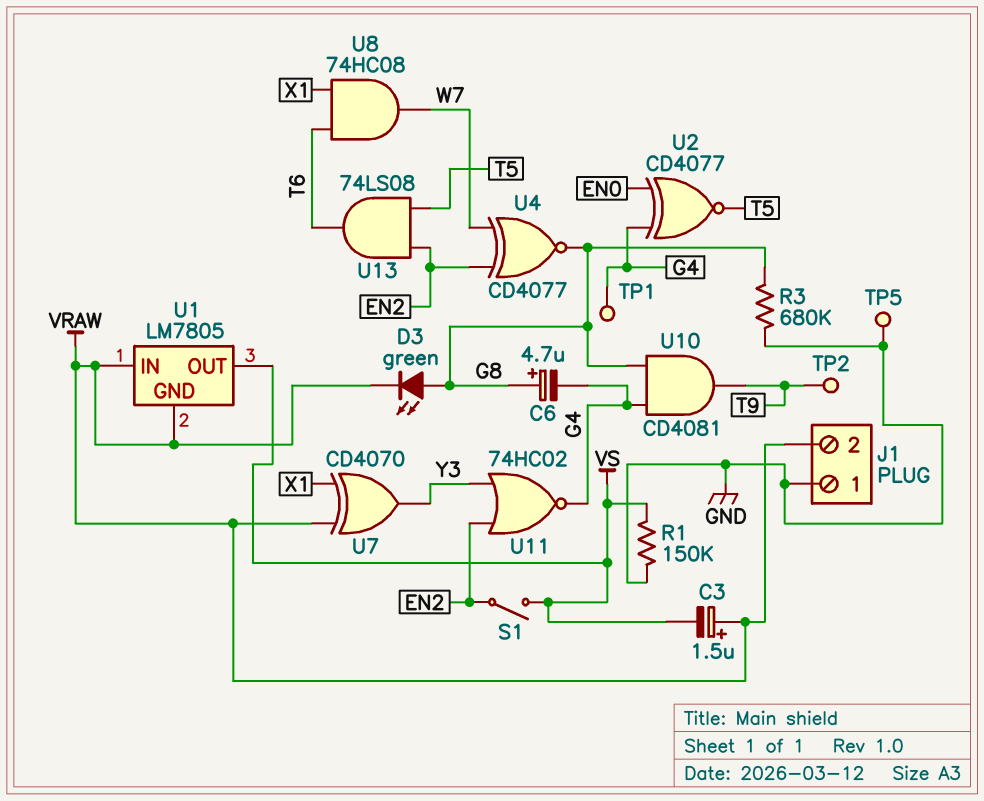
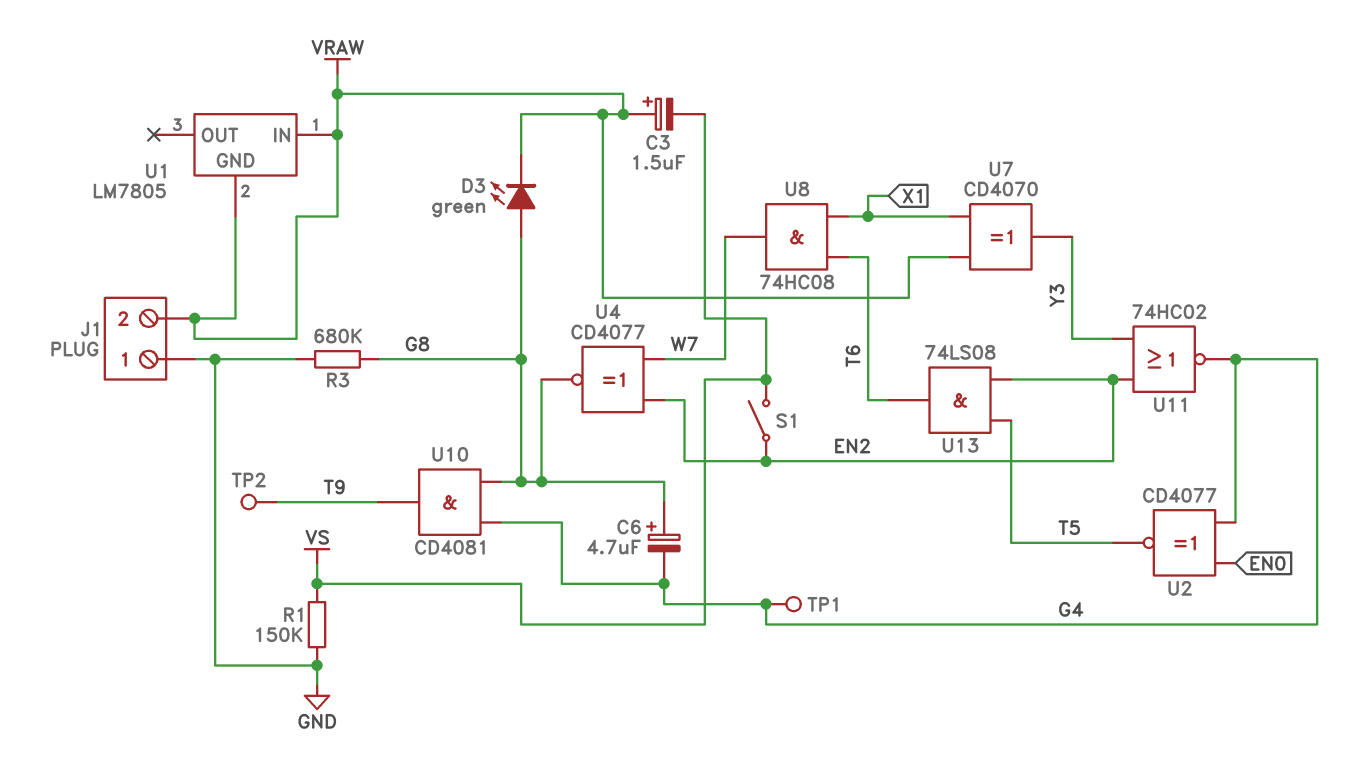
TP5: test point (GND) -> none
U1 pin OUT: VS -> none

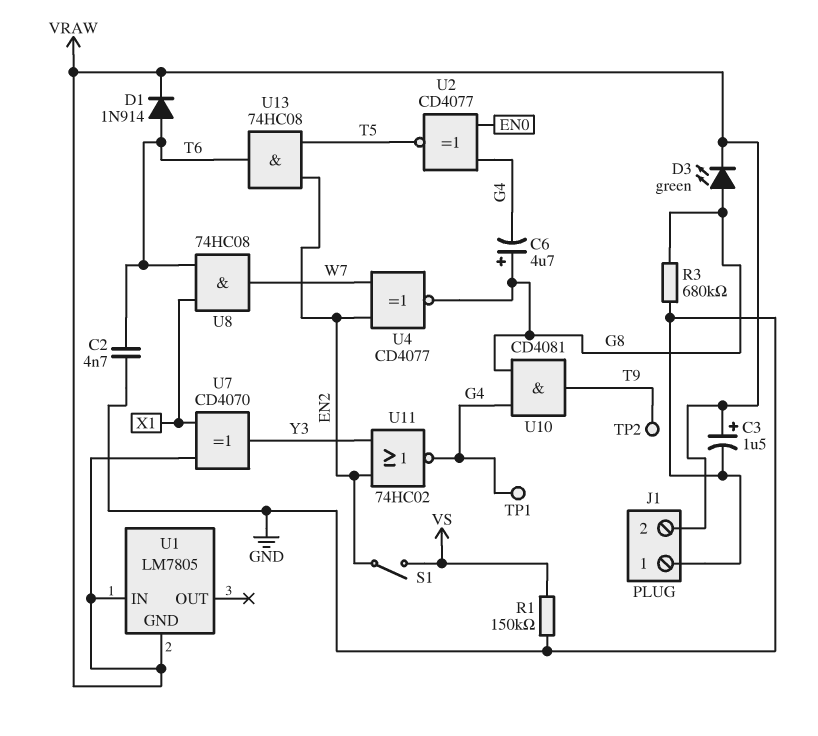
C2: none -> 4.7nF (GND, T6)
C3: 1.5uF (plus VRAW, minus VS) -> 1.5uF (plus VRAW, minus GND)
D1: none -> diode 1N914 (A T6, K VRAW)
U13: AND 74LS08 (in EN2, in T5, out T6) -> AND 74HC08 (in EN2, in T5, out T6)

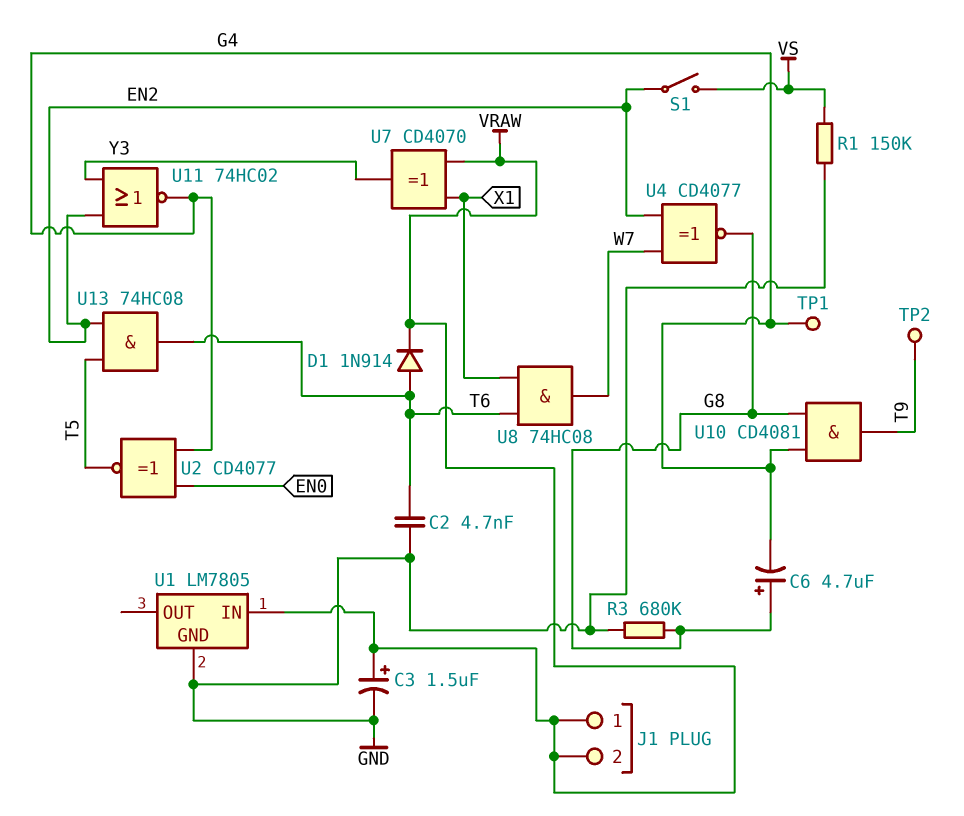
D3: LED green (A G8, K VRAW) -> none
J1 pin 1: GND -> VRAW
U1 pin GND: VRAW -> GND

